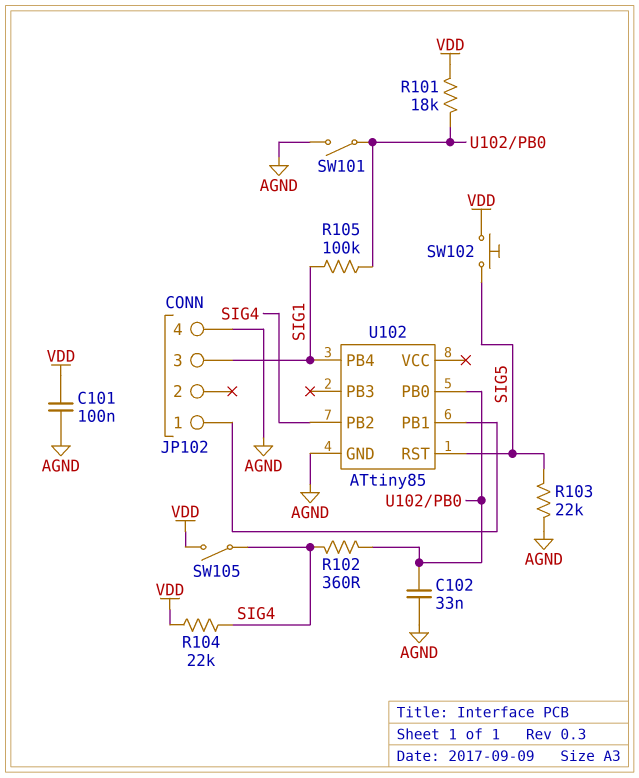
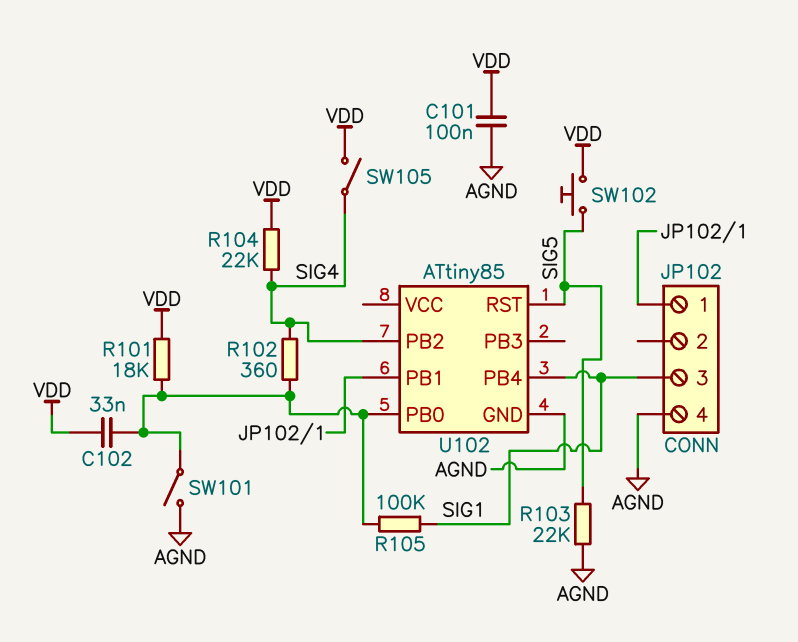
C102: 33nF (AGND, U102/PB0) -> 33nF (U102/PB0, VDD)

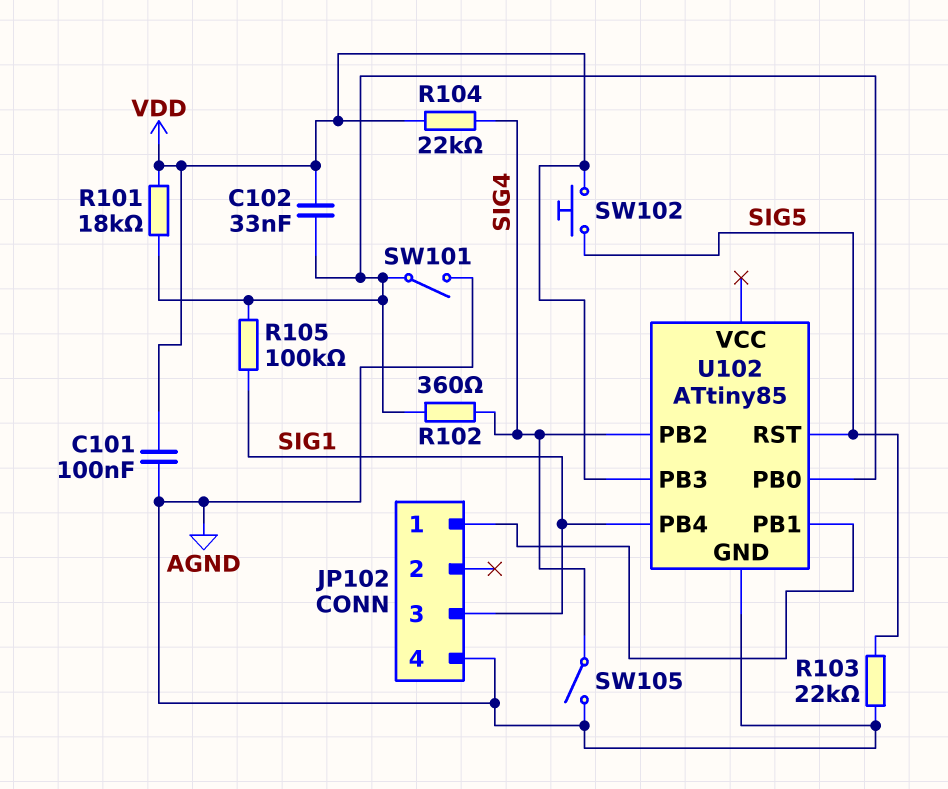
SW105: switch (SIG4, VDD) -> switch (AGND, SIG4)
U102 pin PB3: none -> VDD

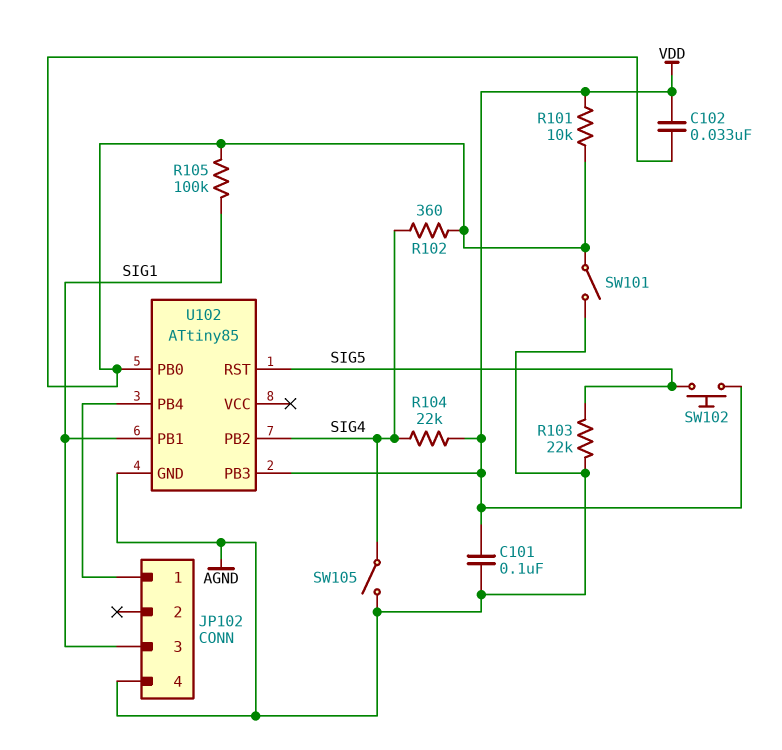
R101: 18k (U102/PB0, VDD) -> 10k (U102/PB0, VDD)
U102 pin PB1: JP102/1 -> SIG1
U102 pin PB4: SIG1 -> JP102/1

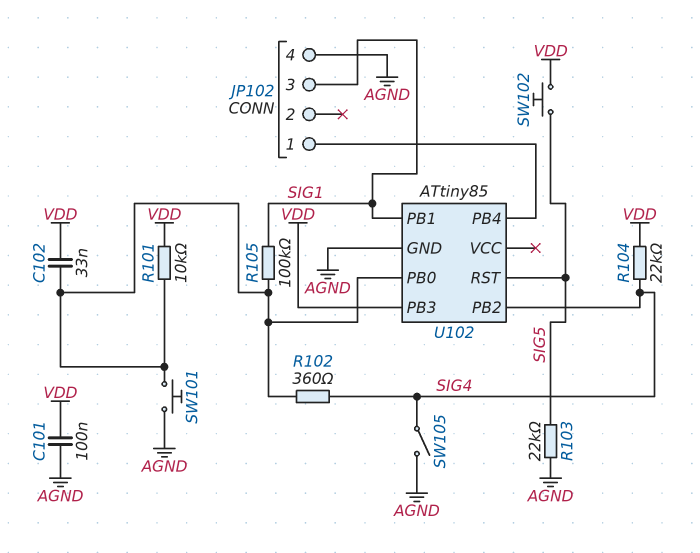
SW101: switch (AGND, U102/PB0) -> button (AGND, U102/PB0)

